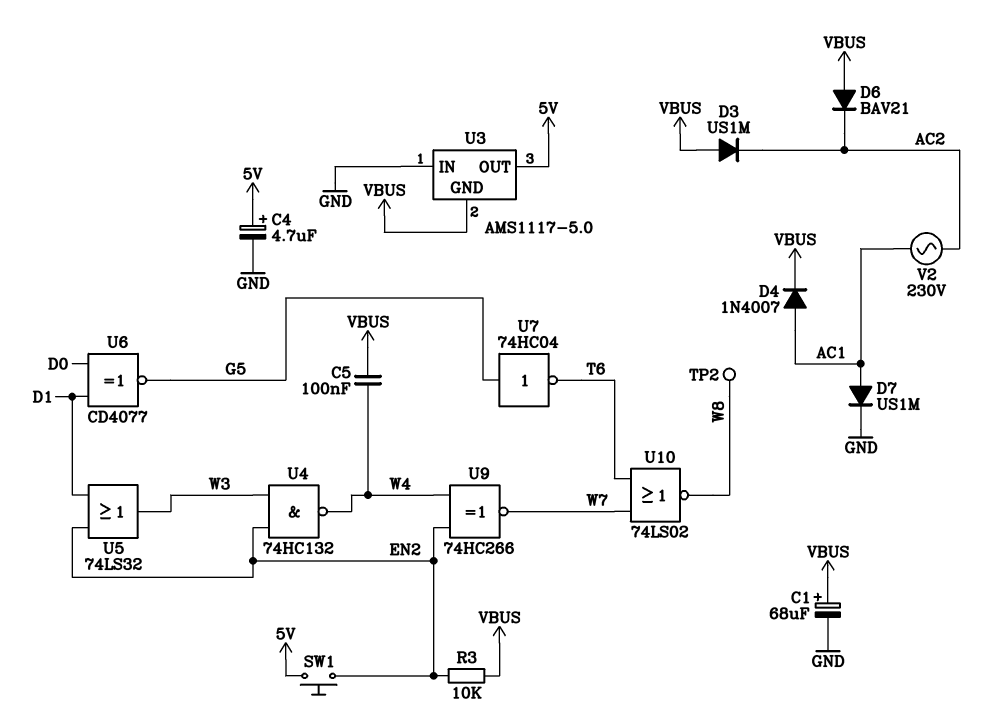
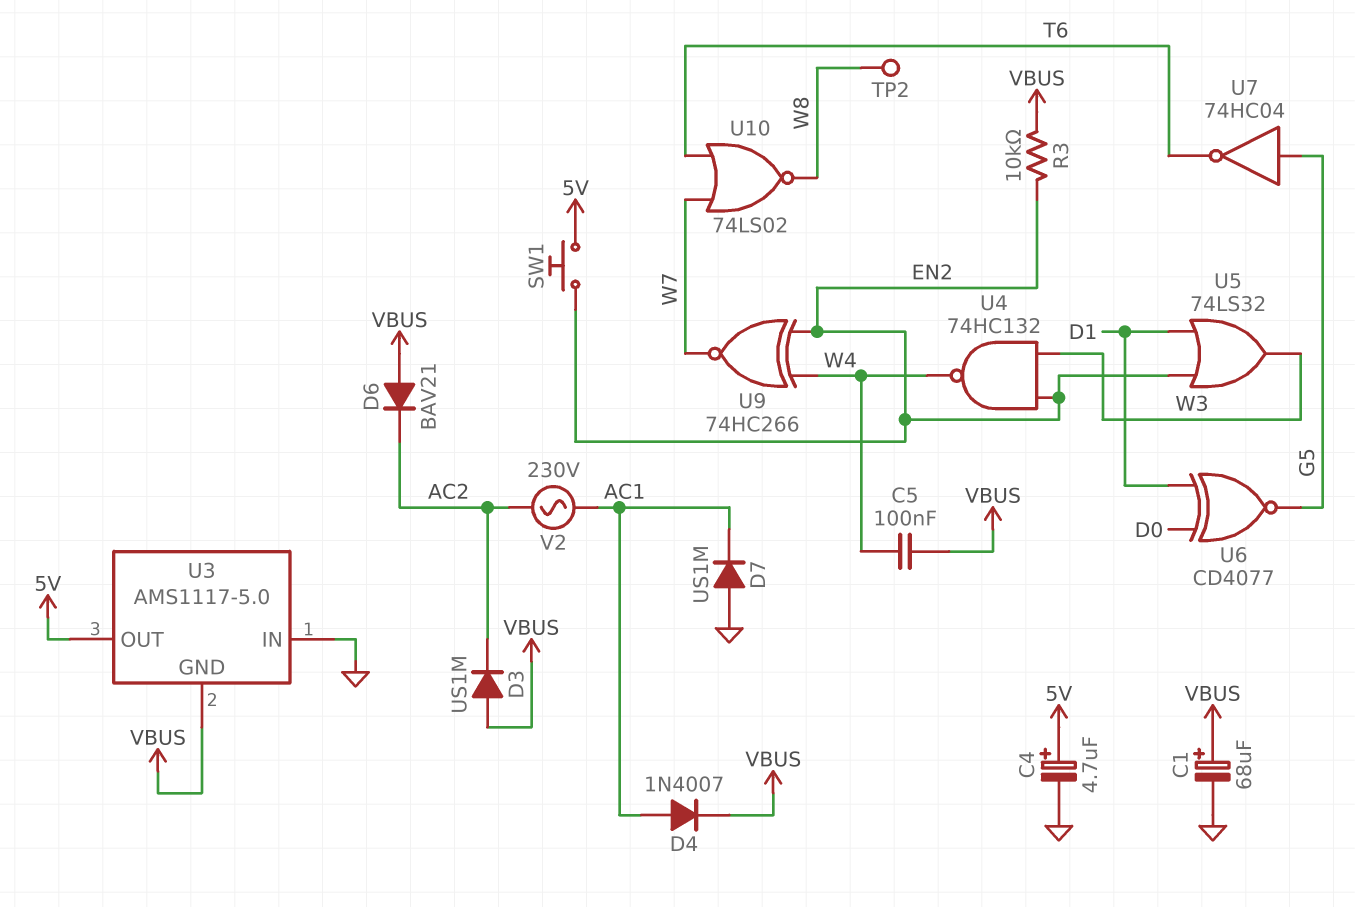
D7: diode US1M (A AC1, K GND) -> diode US1M (A GND, K AC1)

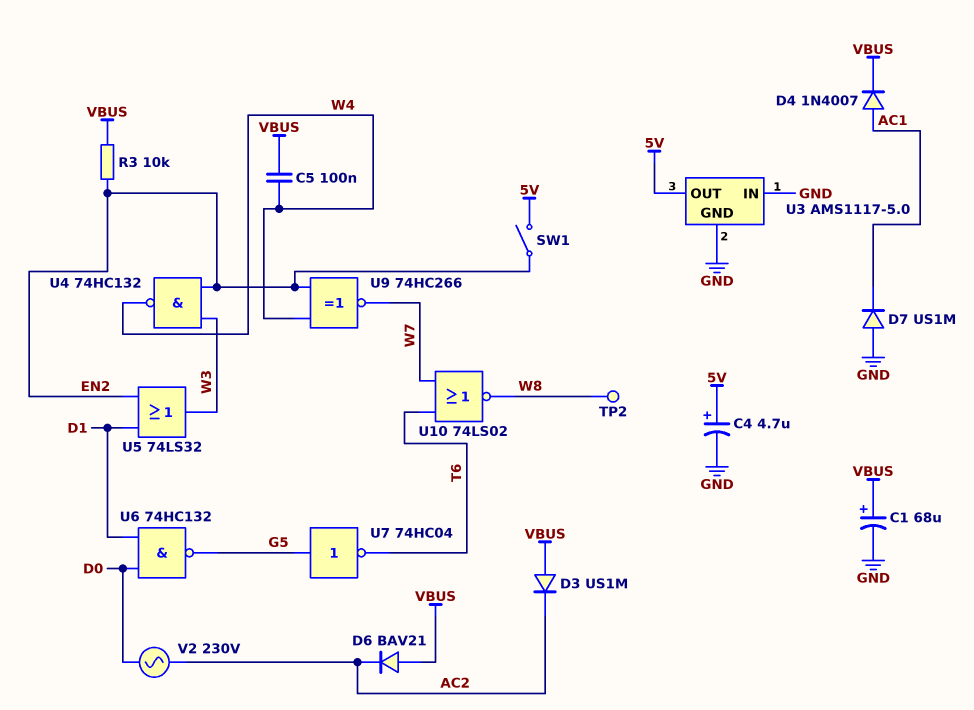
SW1: button (5V, EN2) -> switch (5V, EN2)
U3 pin GND: VBUS -> GND
U6: XNOR CD4077 (in D0, in D1, out G5) -> NAND 74HC132 (in D0, in D1, out G5)
V2: AC 230V (AC1, AC2) -> AC 230V (AC2, D0)

